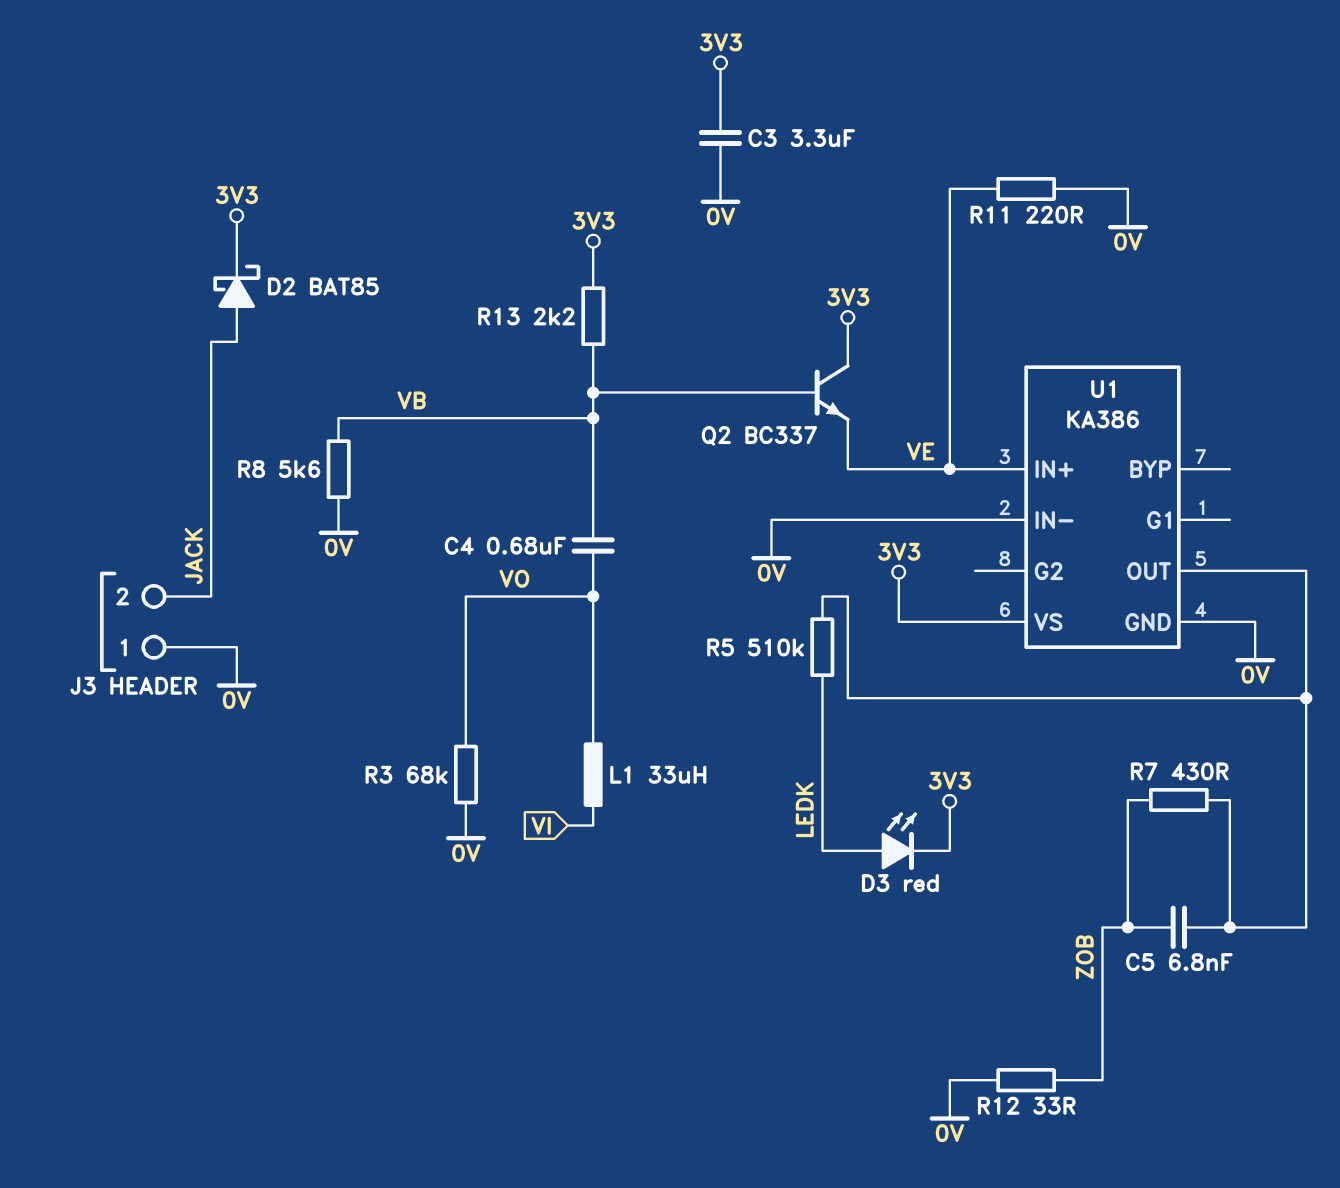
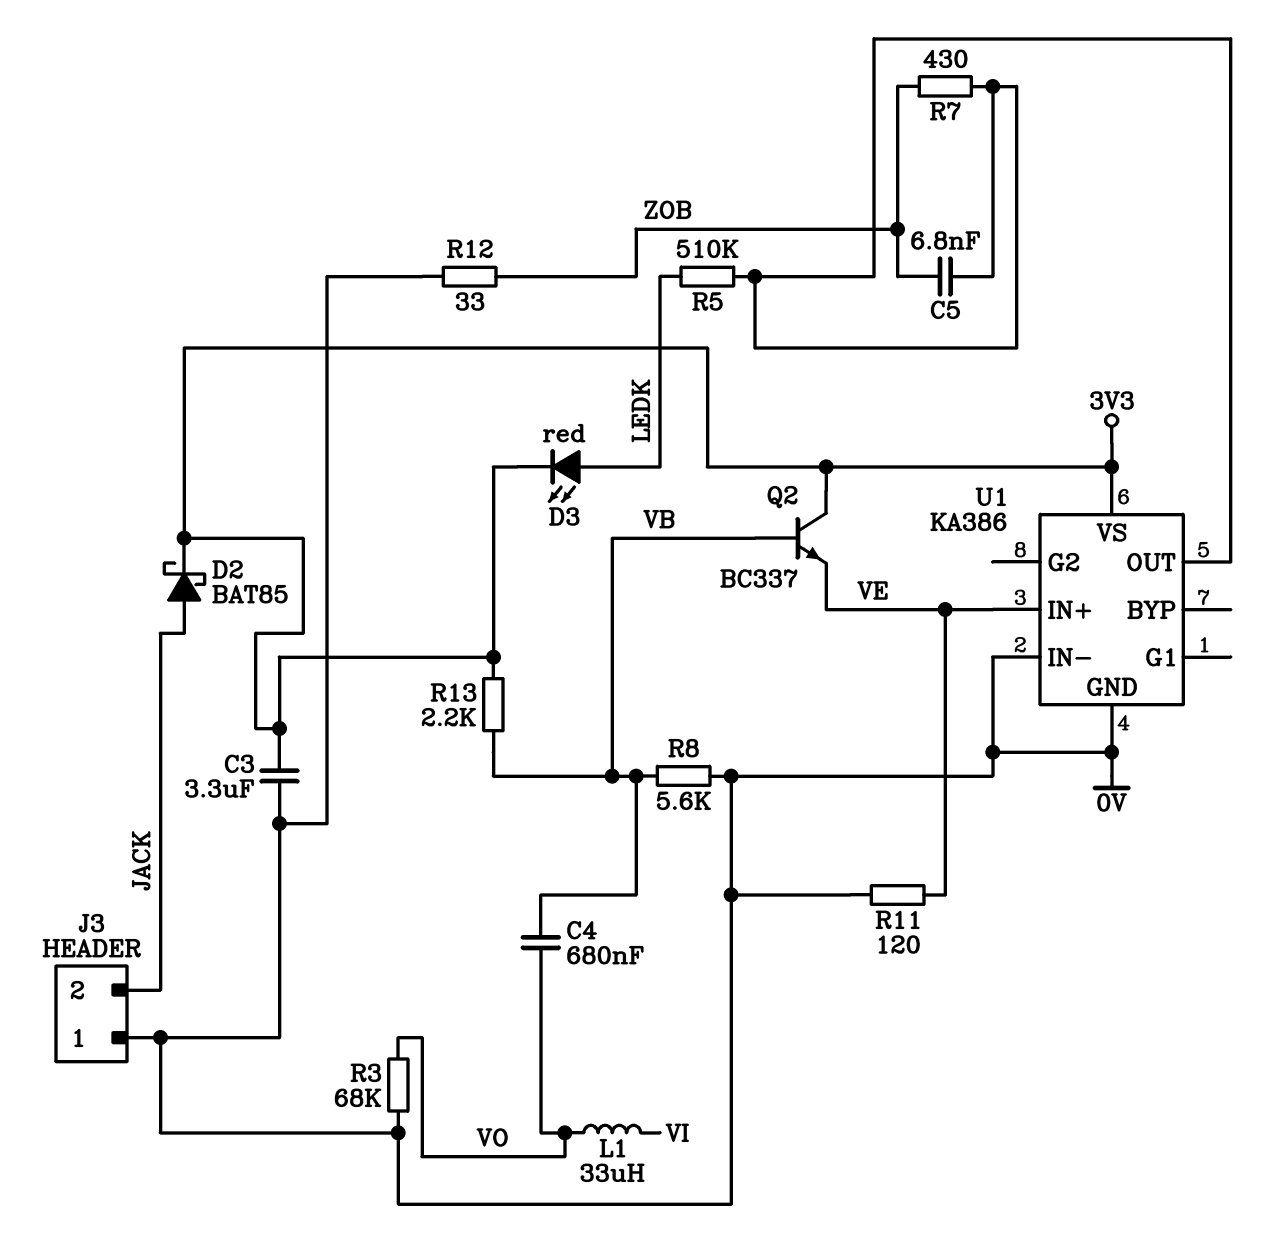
R11: 220 (0V, VE) -> 120 (0V, VE)

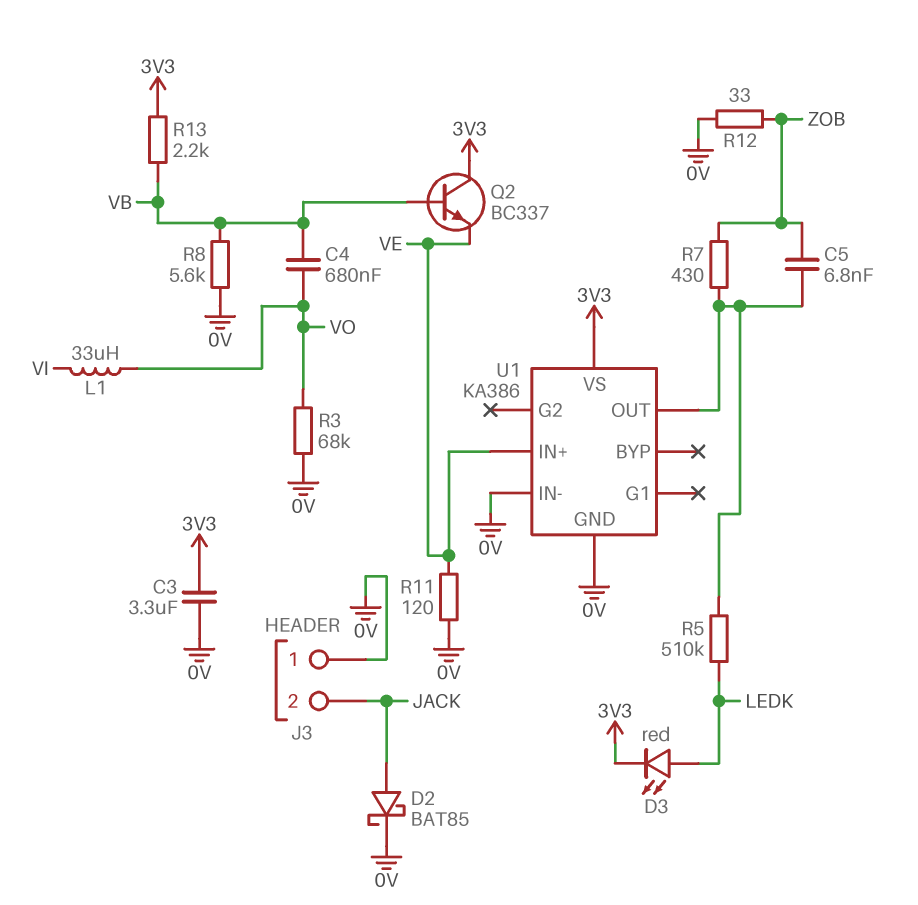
D2: schottky BAT85 (A JACK, K 3V3) -> schottky BAT85 (A JACK, K 0V)

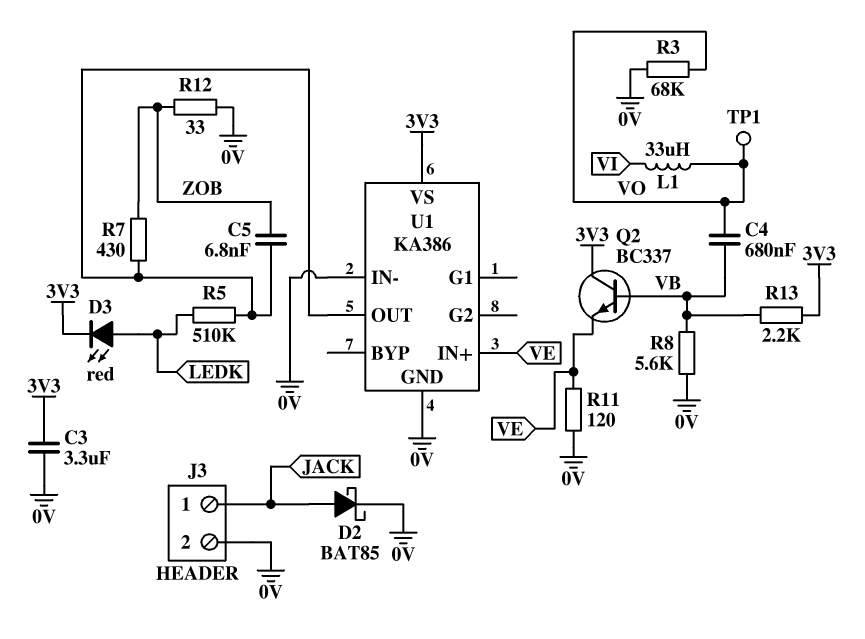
J3 pin 1: 0V -> JACK
J3 pin 2: JACK -> 0V
TP1: none -> test point (VO)

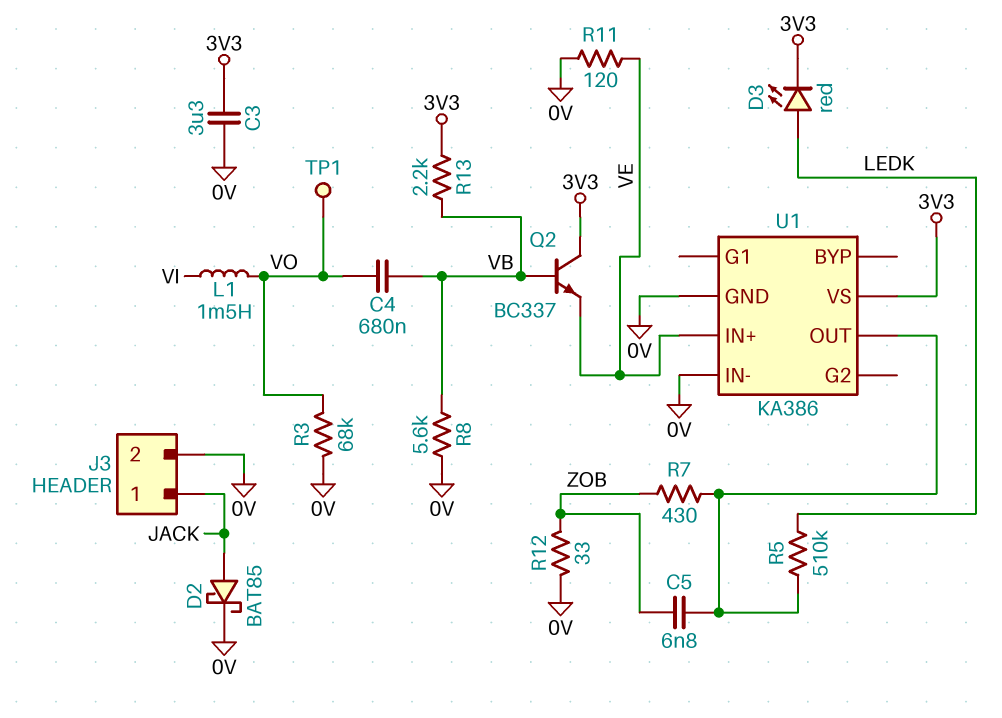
L1: 33uH (VI, VO) -> 1.5mH (VI, VO)

